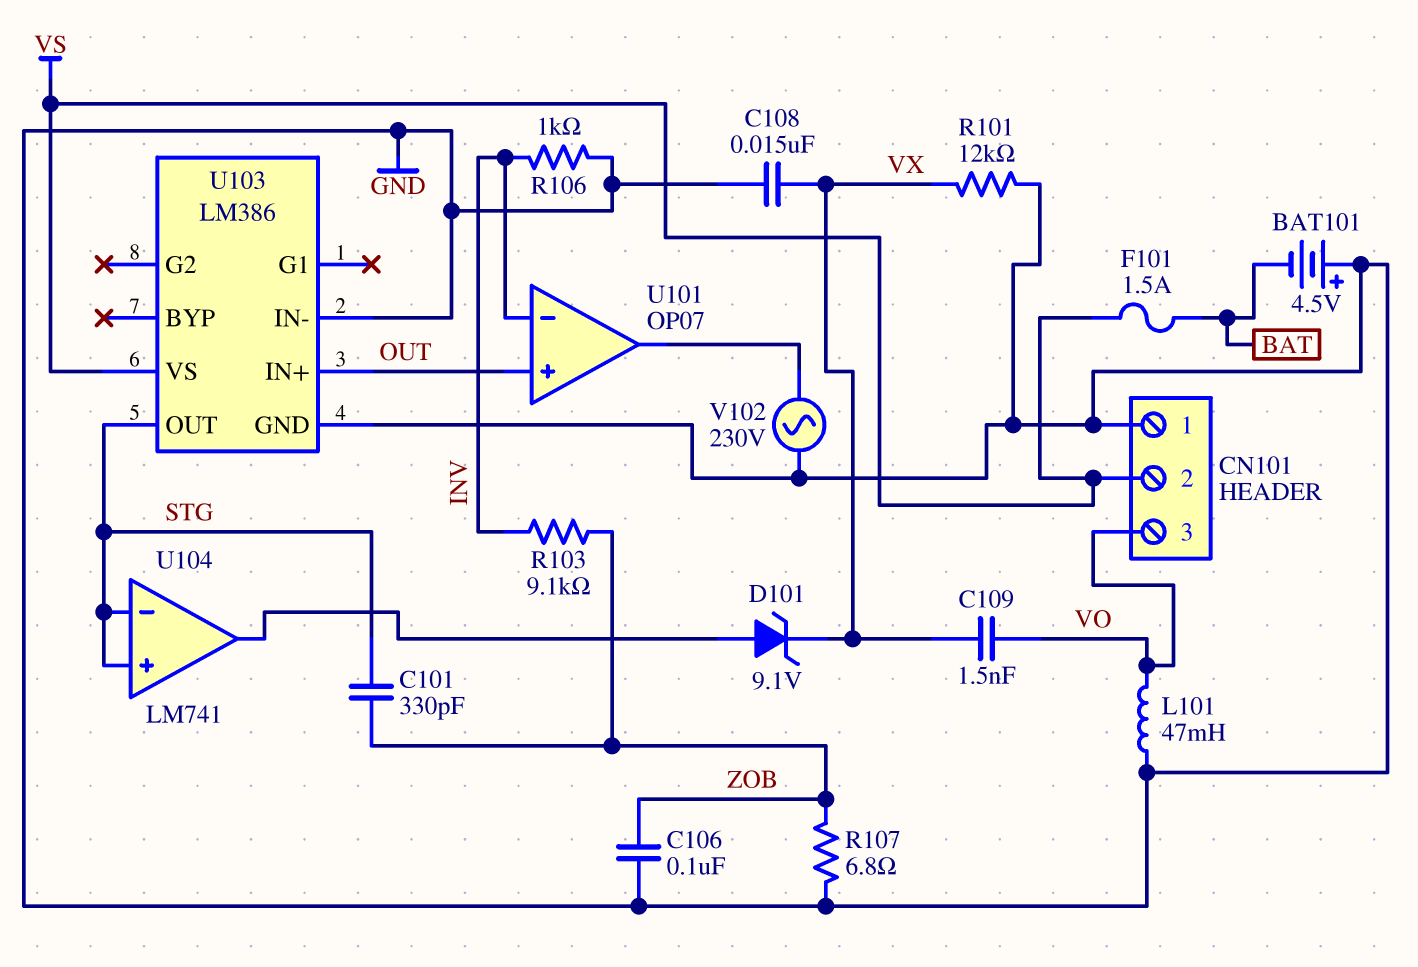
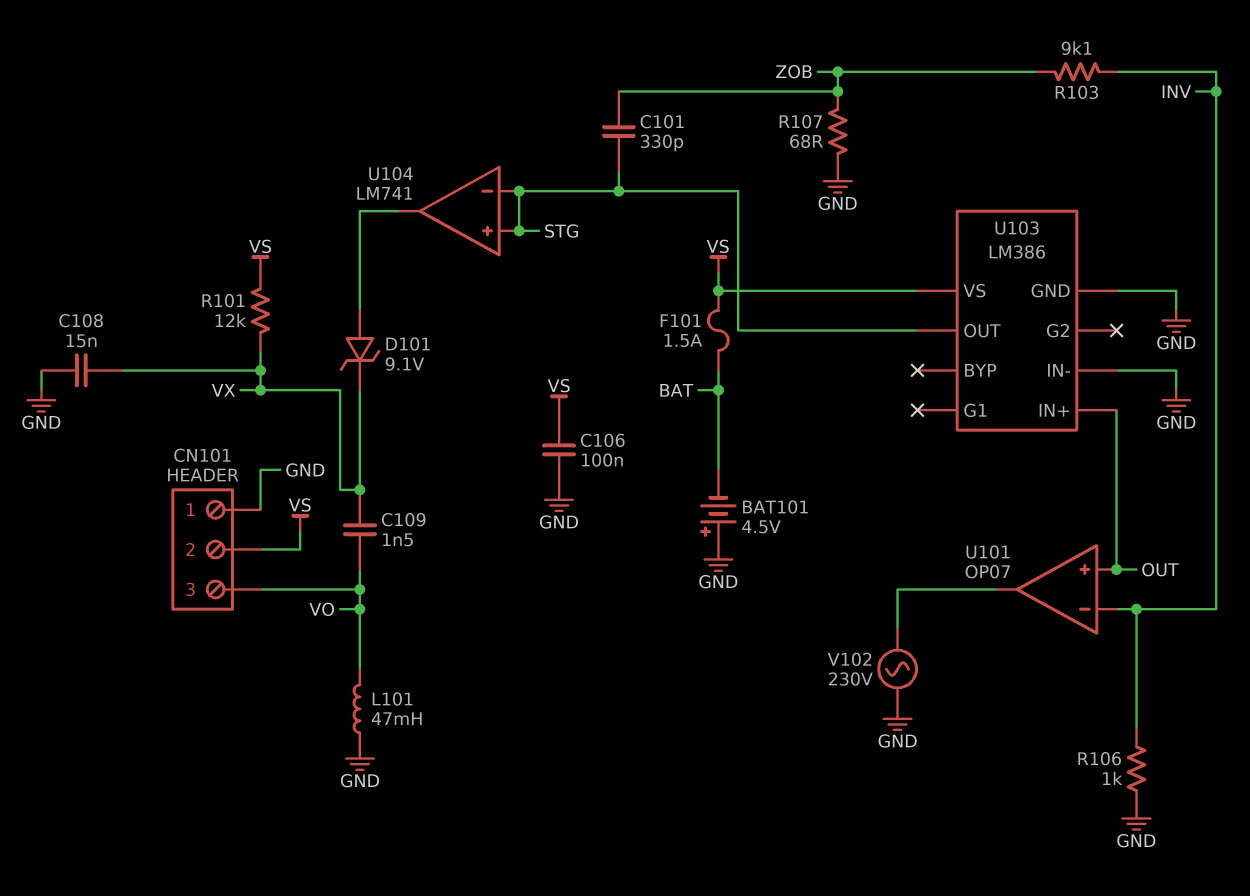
C106: 100nF (GND, ZOB) -> 100nF (GND, VS)
R101: 12k (GND, VX) -> 12k (VS, VX)
R107: 6.8 (GND, ZOB) -> 68 (GND, ZOB)

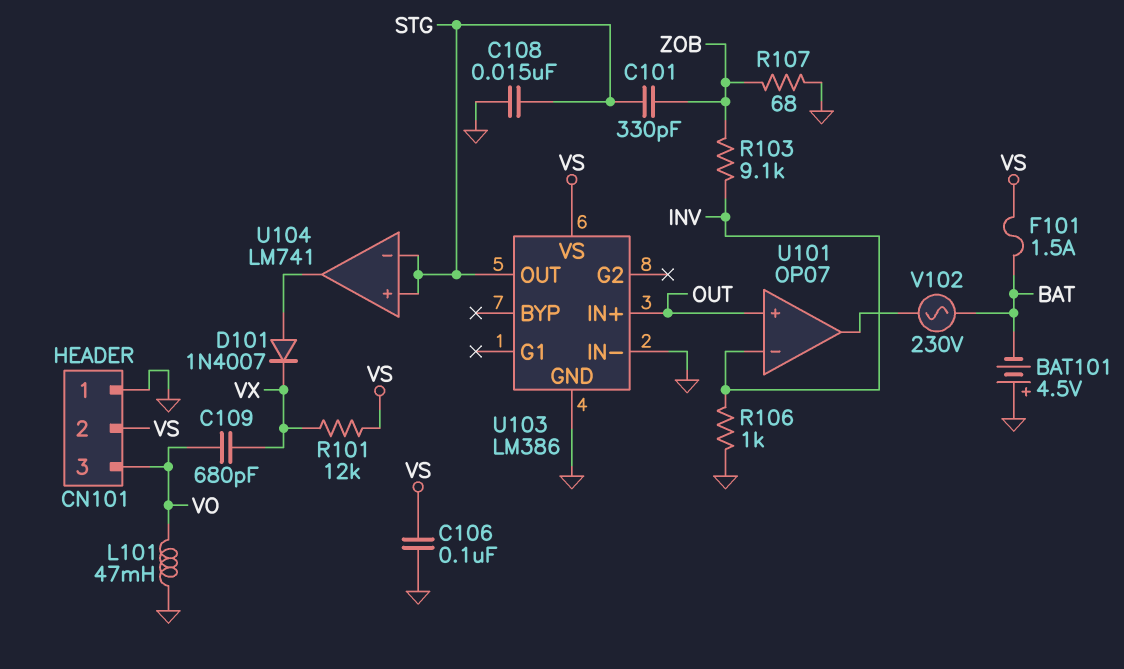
C108: 15nF (GND, VX) -> 15nF (GND, STG)
C109: 1.5nF (VO, VX) -> 680pF (VO, VX)
D101: zener 9.1V (A U104/out, K VX) -> diode 1N4007 (A U104/out, K VX)
V102: AC 230V (GND, U101/out) -> AC 230V (BAT, U101/out)

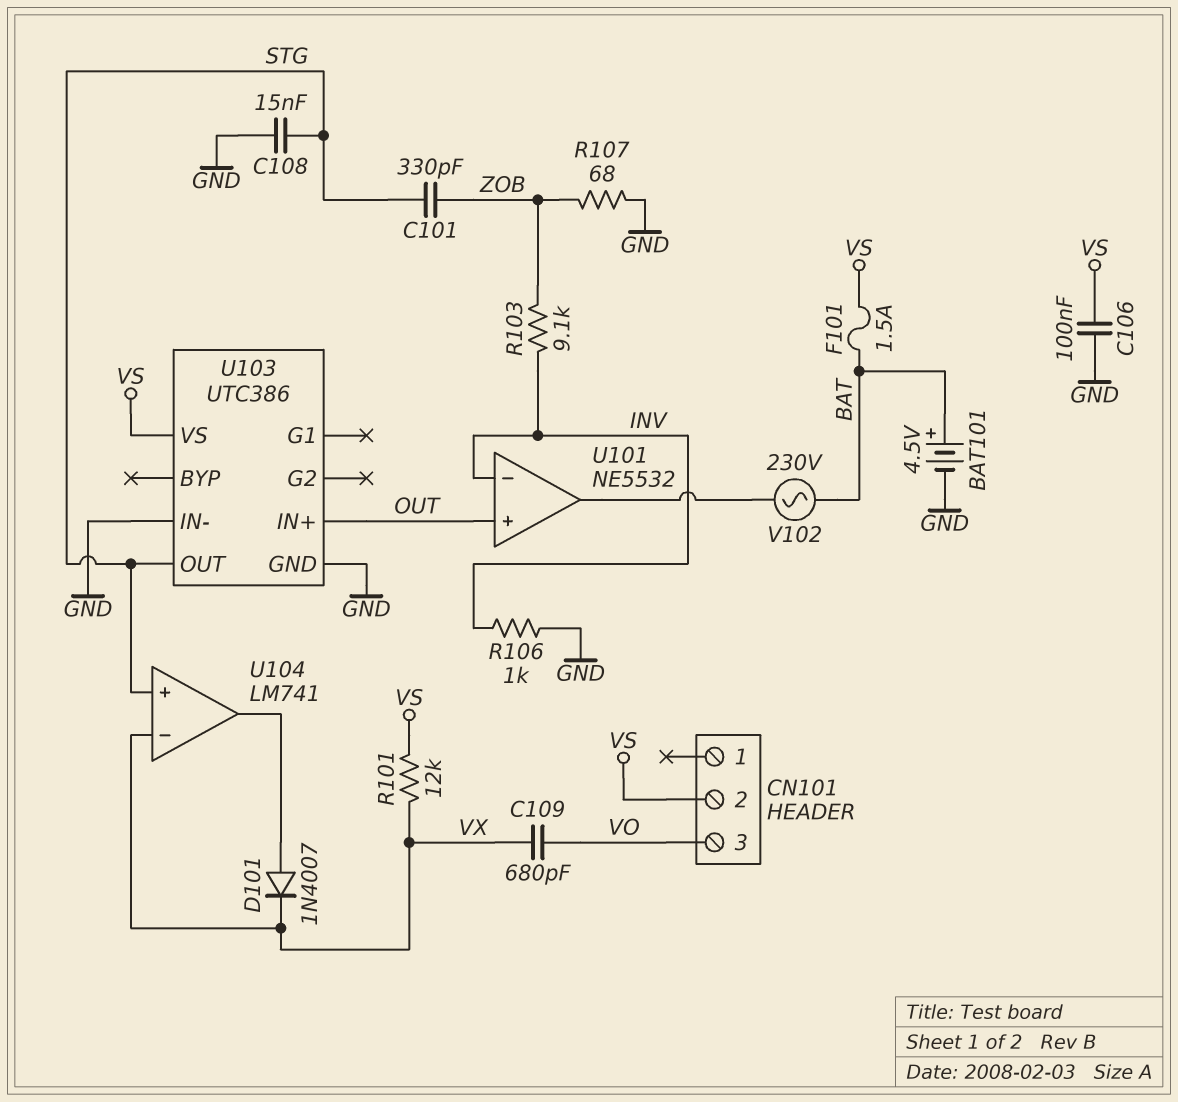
BAT101: 4.5V (plus GND, minus BAT) -> 4.5V (plus BAT, minus GND)
CN101 pin 1: GND -> none
L101: 47mH (GND, VO) -> none
U101: OP07 -> NE5532
U103: LM386 -> UTC386
U104 pin in-: STG -> VX

